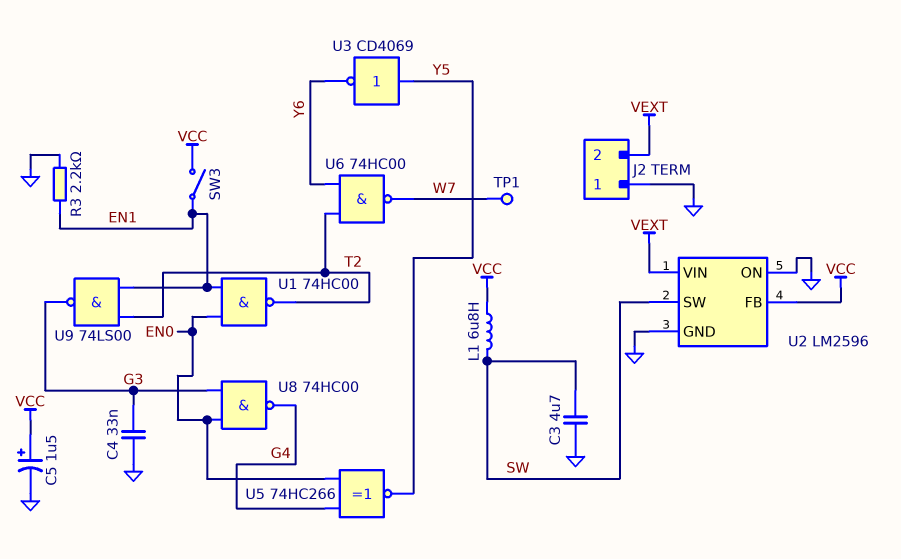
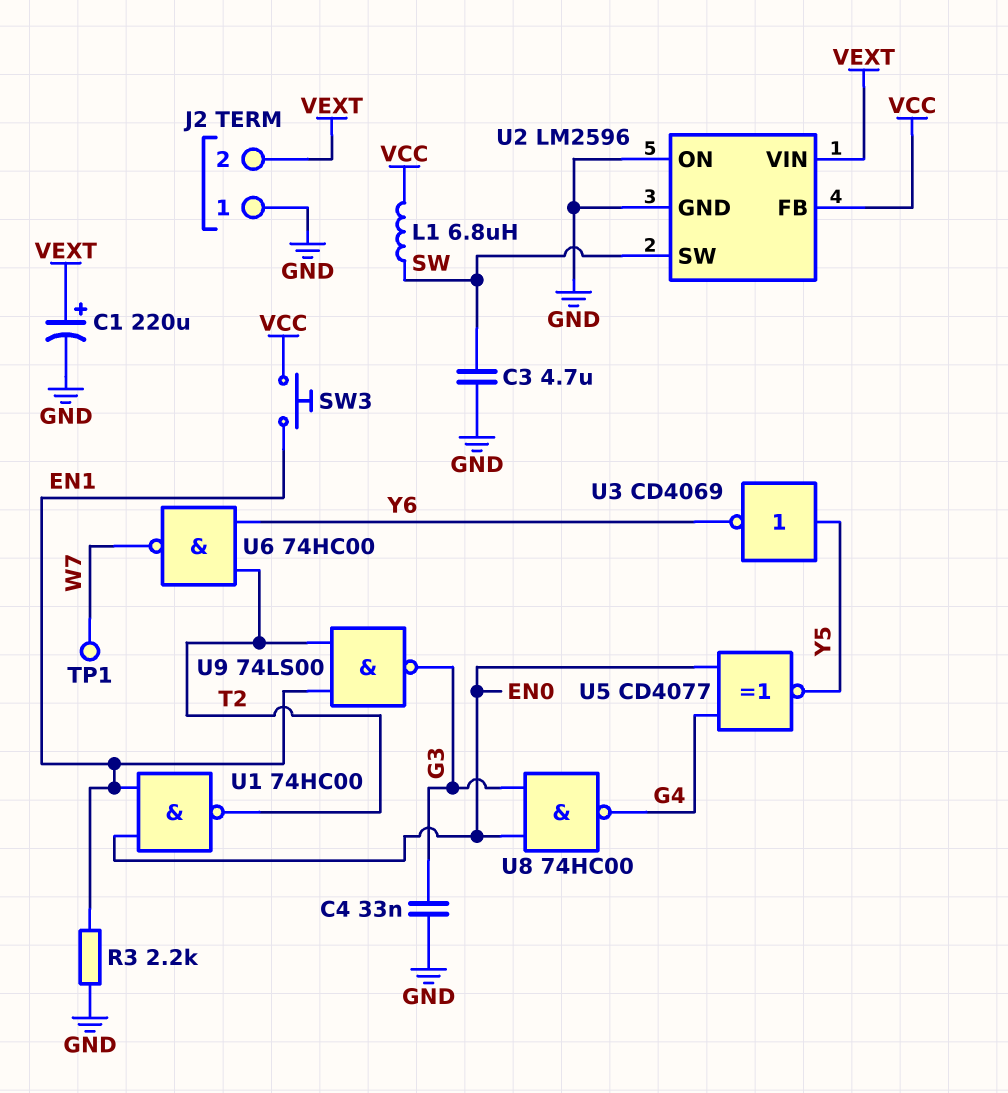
C1: none -> 220uF (plus VEXT, minus GND)
C5: 1.5uF (plus VCC, minus GND) -> none
SW3: switch (EN1, VCC) -> button (EN1, VCC)
U5: XNOR 74HC266 (in EN0, in G4, out Y5) -> XNOR CD4077 (in EN0, in G4, out Y5)

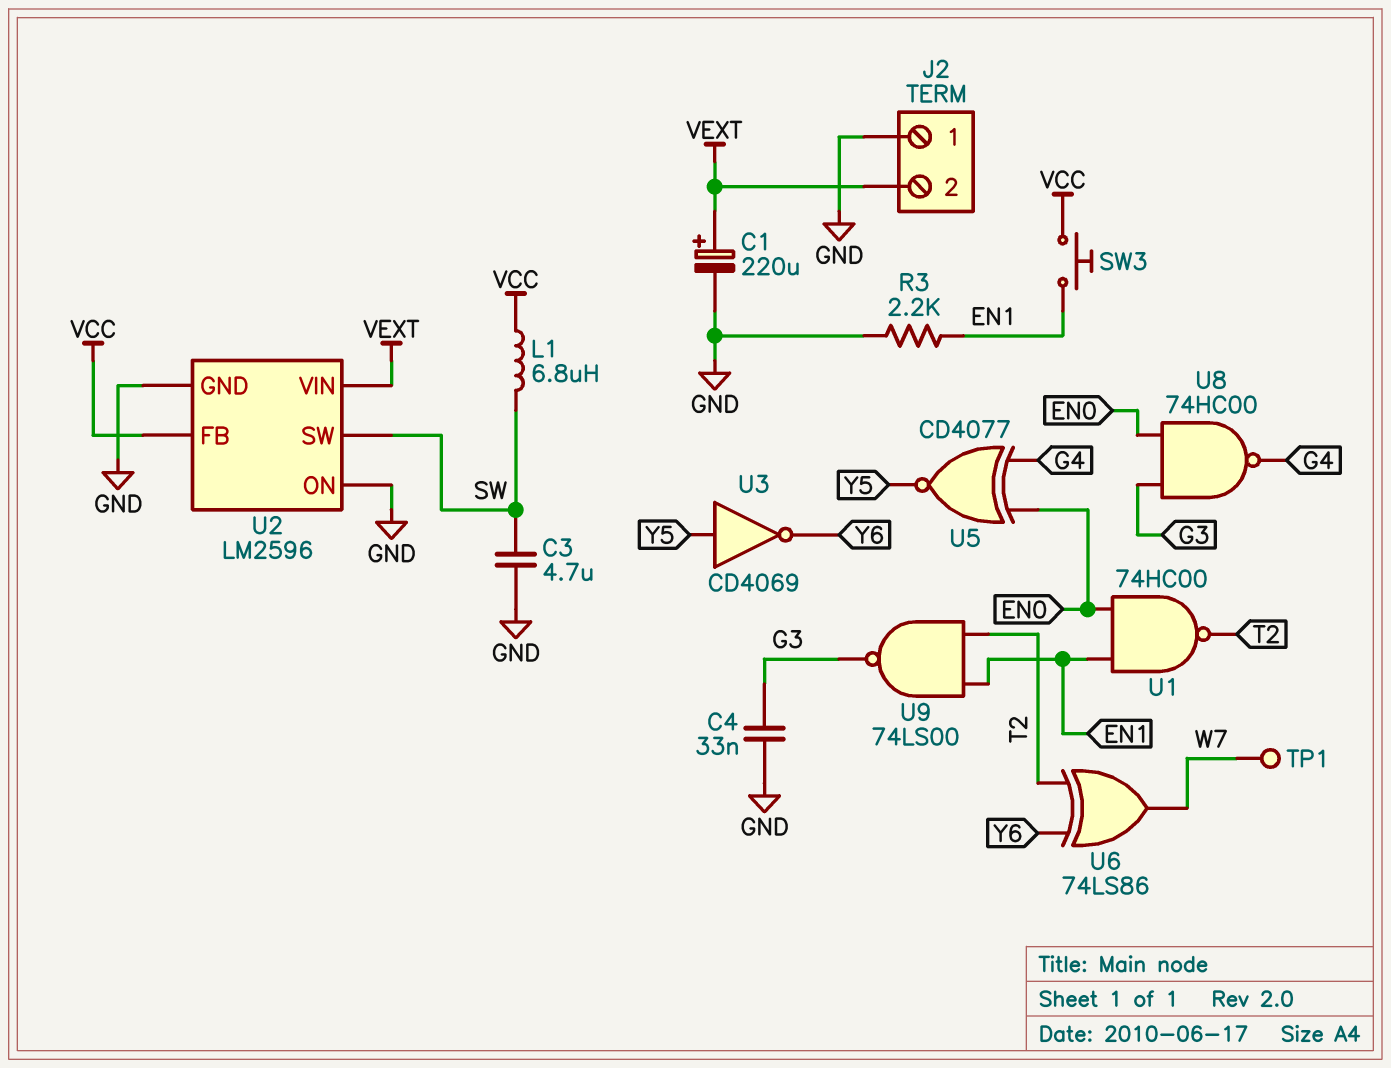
U6: NAND 74HC00 (in T2, in Y6, out W7) -> XOR 74LS86 (in T2, in Y6, out W7)

